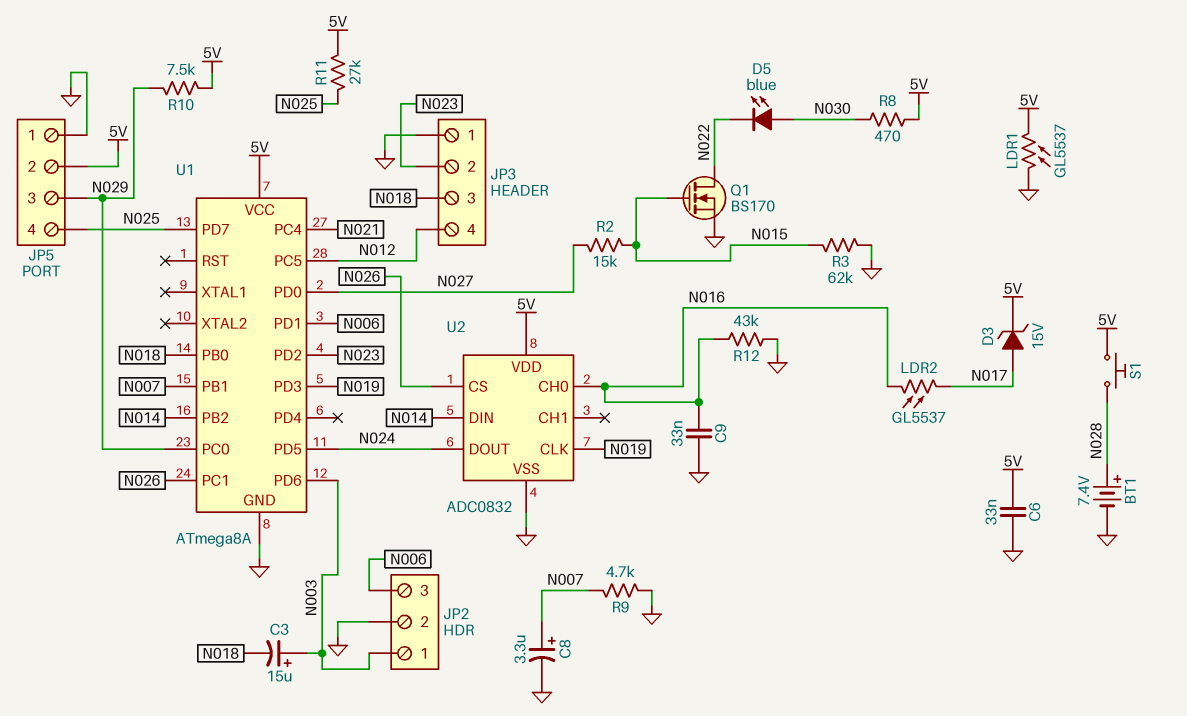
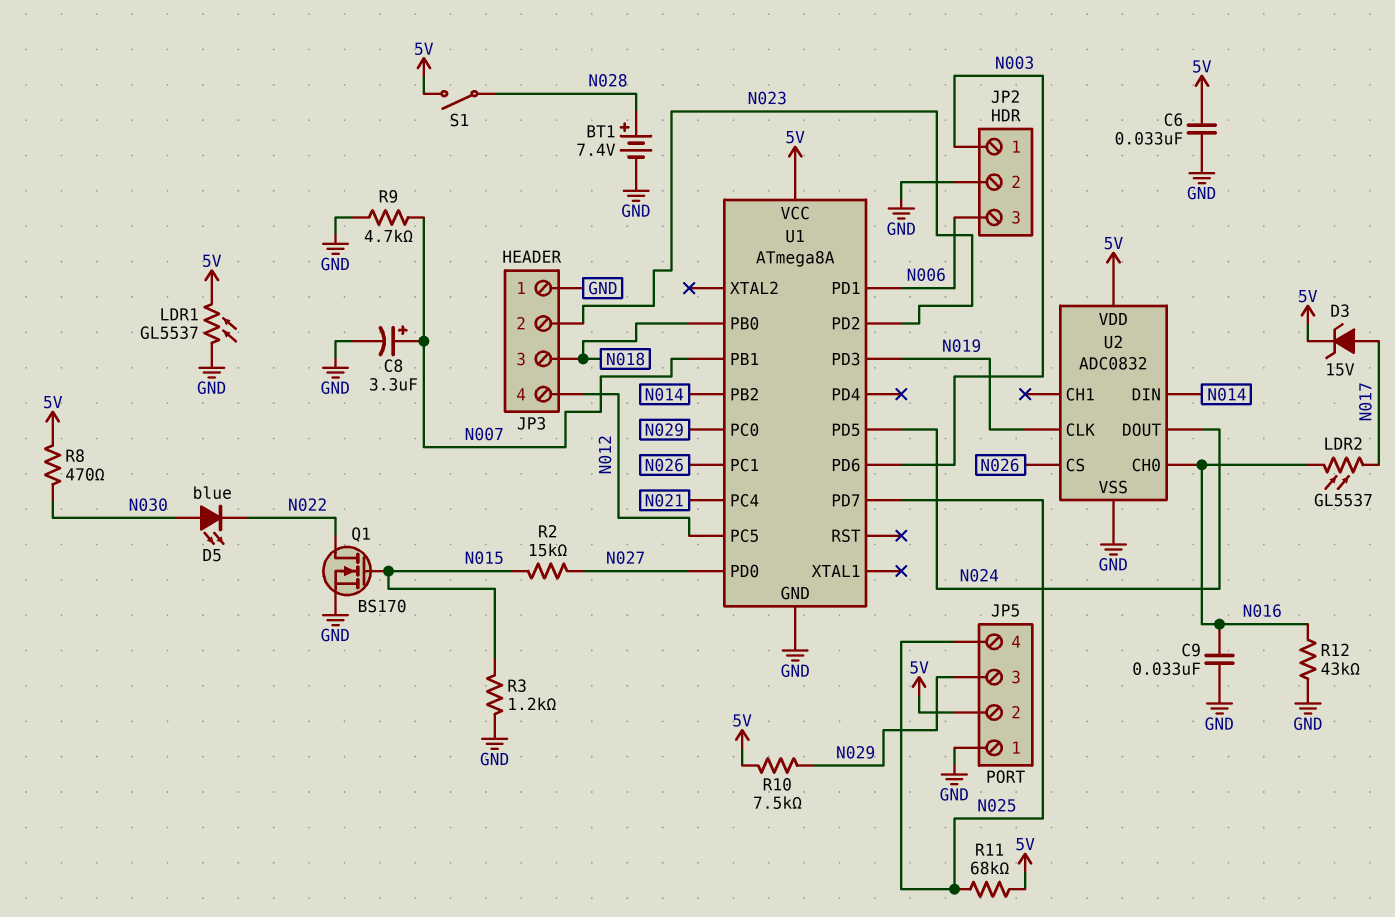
C3: 15uF (plus N003, minus N018) -> none
R3: 62k (GND, N015) -> 1.2k (GND, N015)
R11: 27k (5V, N025) -> 68k (5V, N025)
S1: button (5V, N028) -> switch (5V, N028)

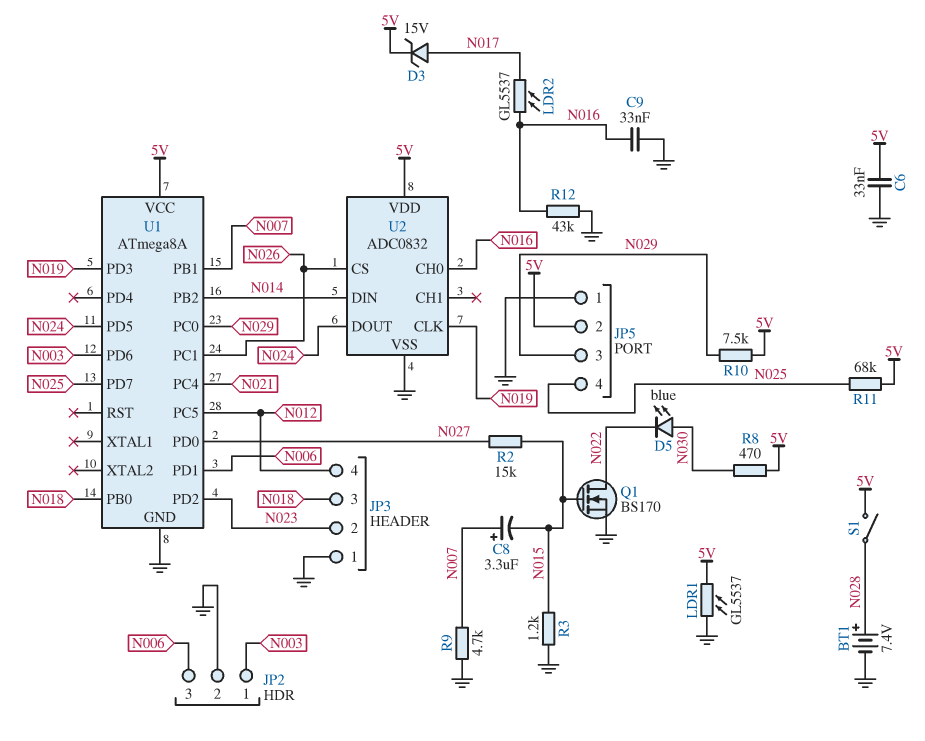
C8: 3.3uF (plus N007, minus GND) -> 3.3uF (plus N007, minus N015)

